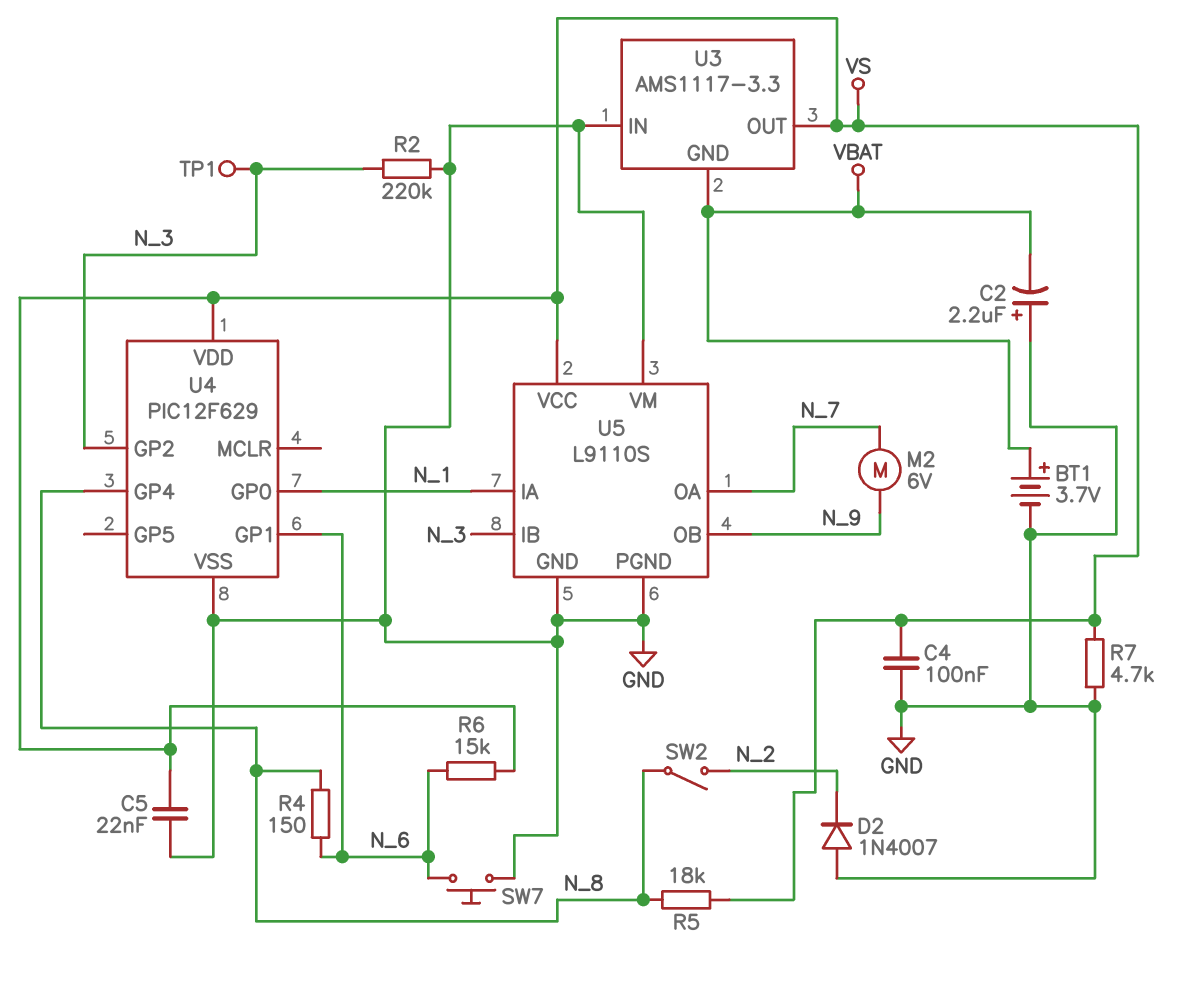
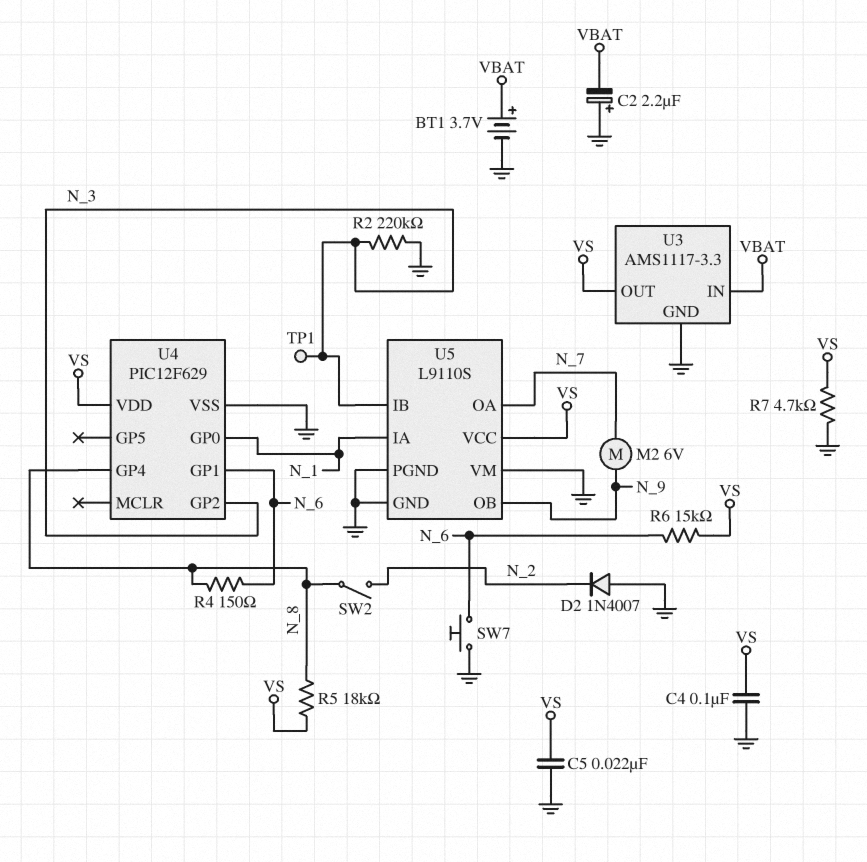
U3 pin GND: VBAT -> GND
U3 pin IN: GND -> VBAT

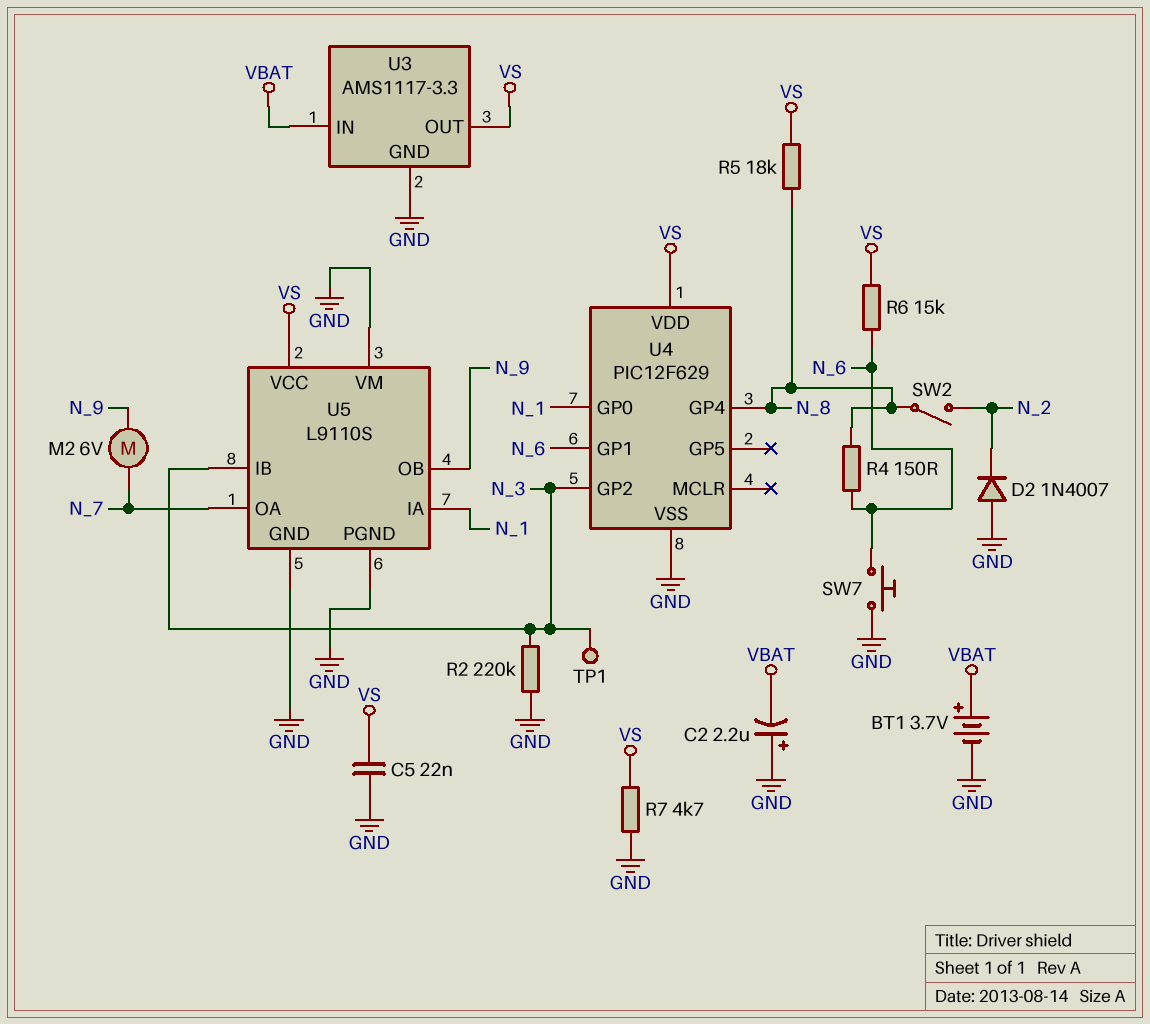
C4: 100nF (GND, VS) -> none

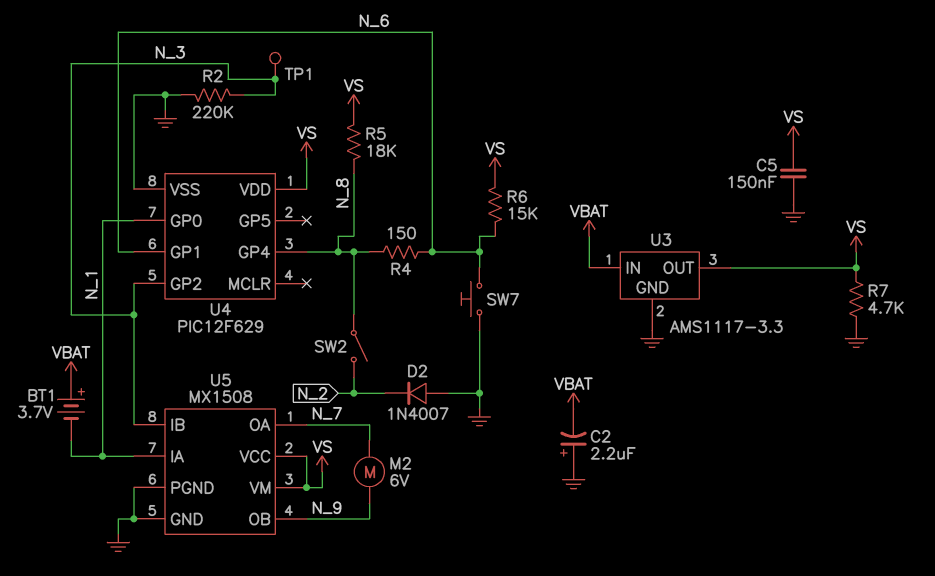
BT1: 3.7V (plus VBAT, minus GND) -> 3.7V (plus VBAT, minus N_1)
C5: 22nF (GND, VS) -> 150nF (GND, VS)
U5: L9110S -> MX1508
U5 pin VM: GND -> VS

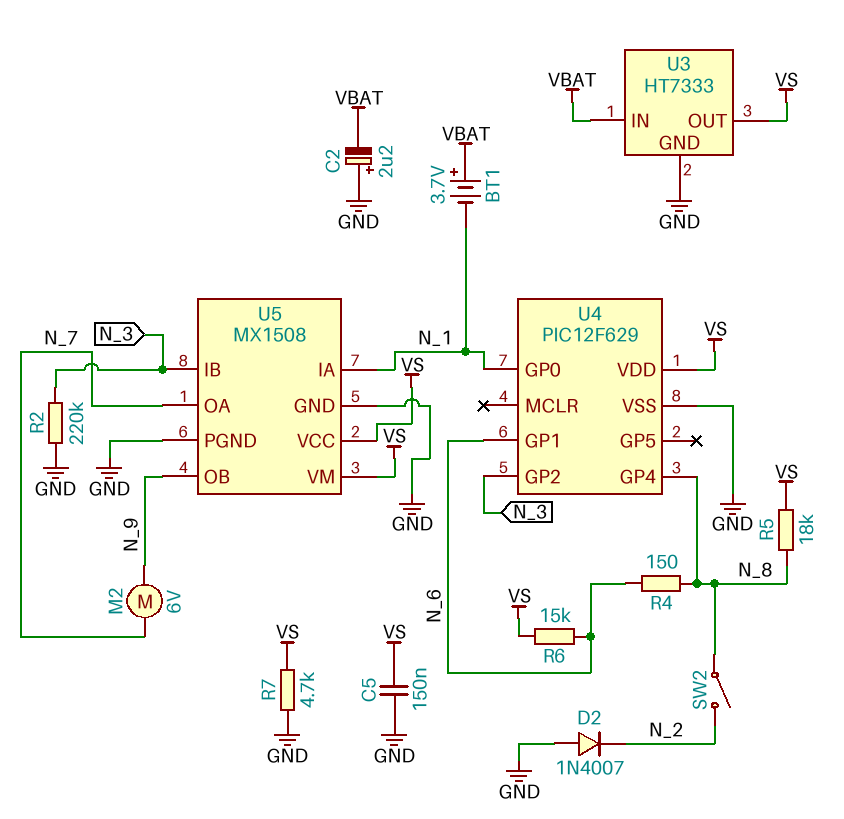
SW7: button (GND, N_6) -> none
TP1: test point (N_3) -> none
U3: AMS1117-3.3 -> HT7333

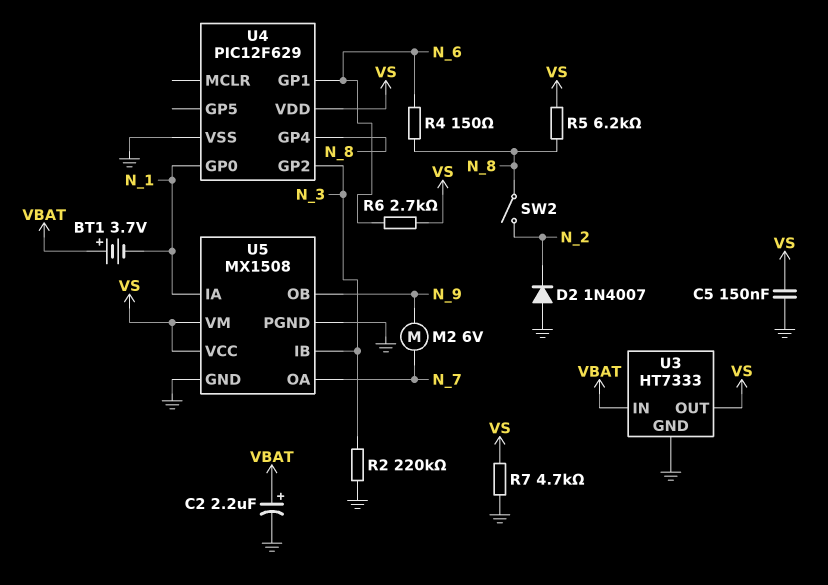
C2: 2.2uF (plus GND, minus VBAT) -> 2.2uF (plus VBAT, minus GND)
R5: 18k (N_8, VS) -> 6.2k (N_8, VS)
R6: 15k (N_6, VS) -> 2.7k (N_6, VS)

